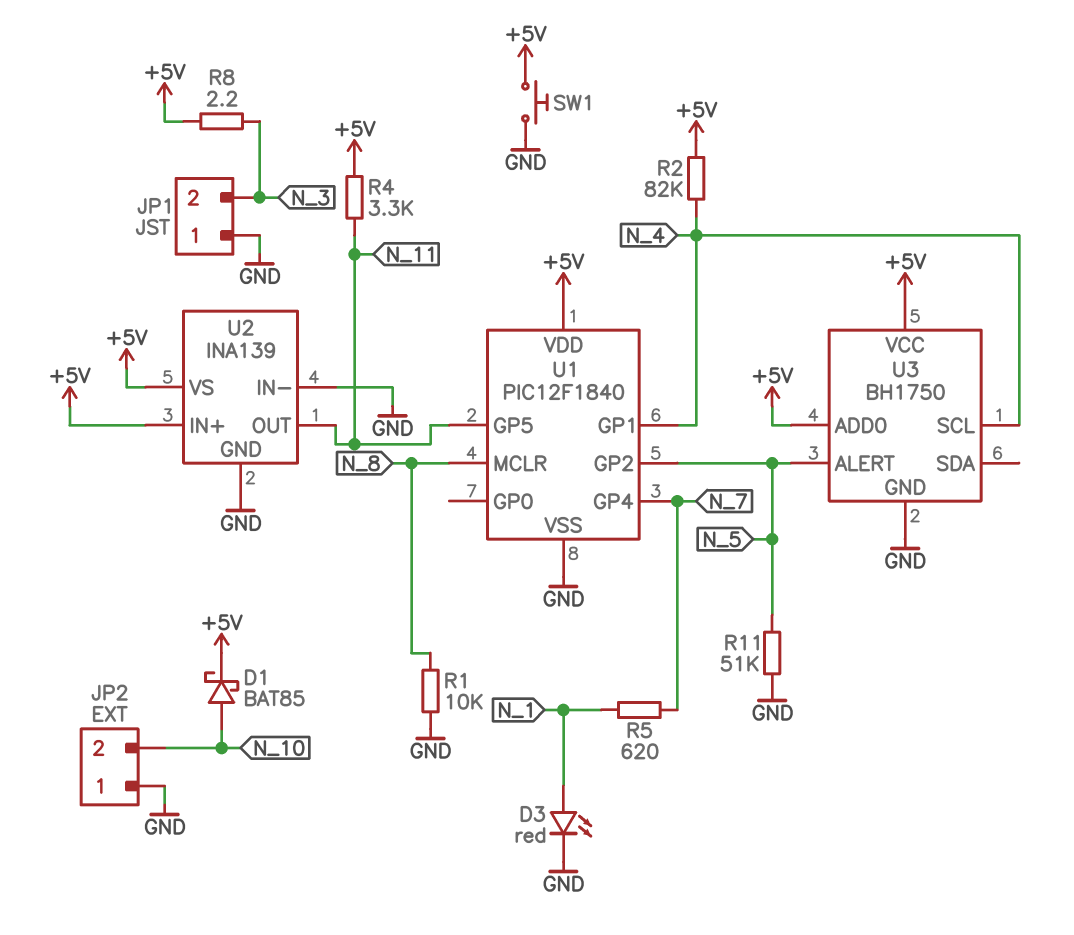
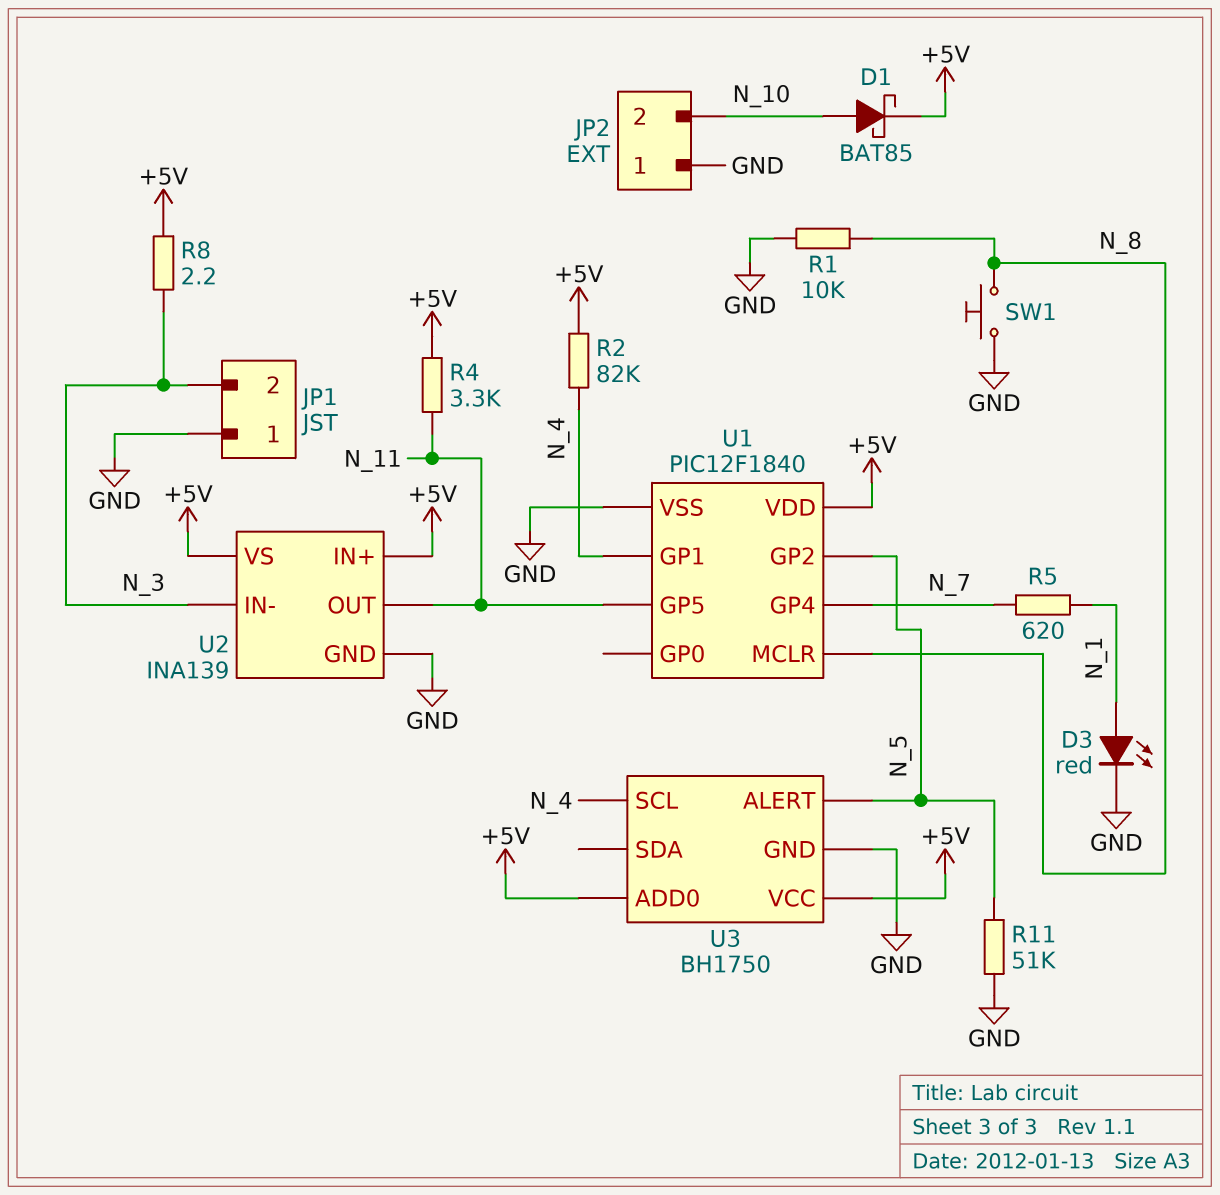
SW1: button (+5V, GND) -> button (GND, N_8)
U2 pin IN-: GND -> N_3

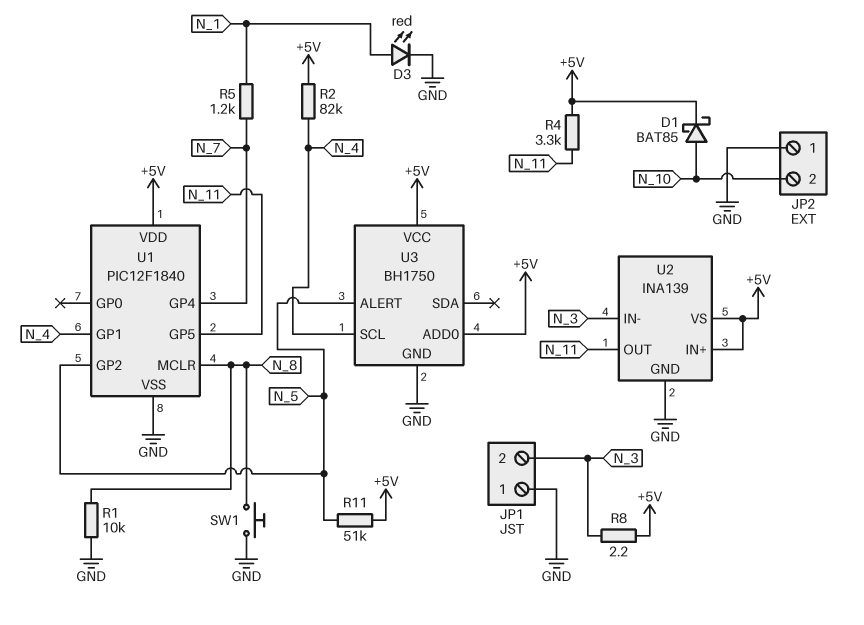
R5: 620 (N_1, N_7) -> 1.2k (N_1, N_7)
R11: 51k (GND, N_5) -> 51k (+5V, N_5)

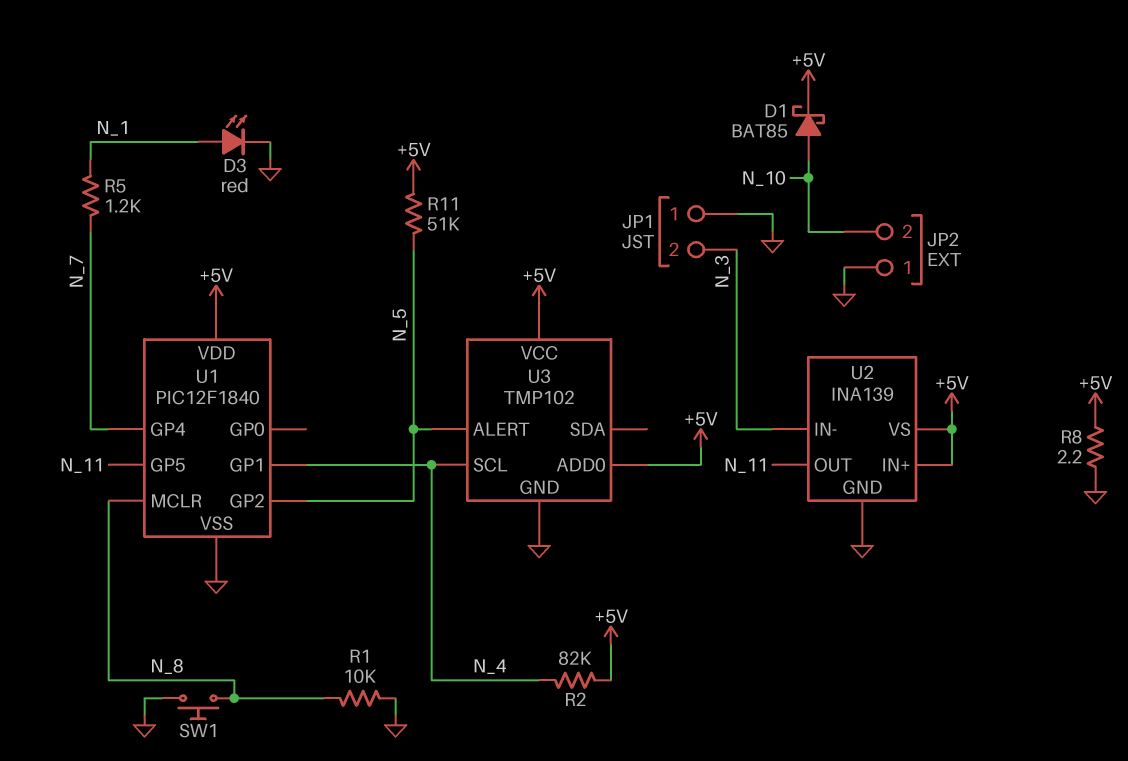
R4: 3.3k (+5V, N_11) -> none
R8: 2.2 (+5V, N_3) -> 2.2 (+5V, GND)
U3: BH1750 -> TMP102

